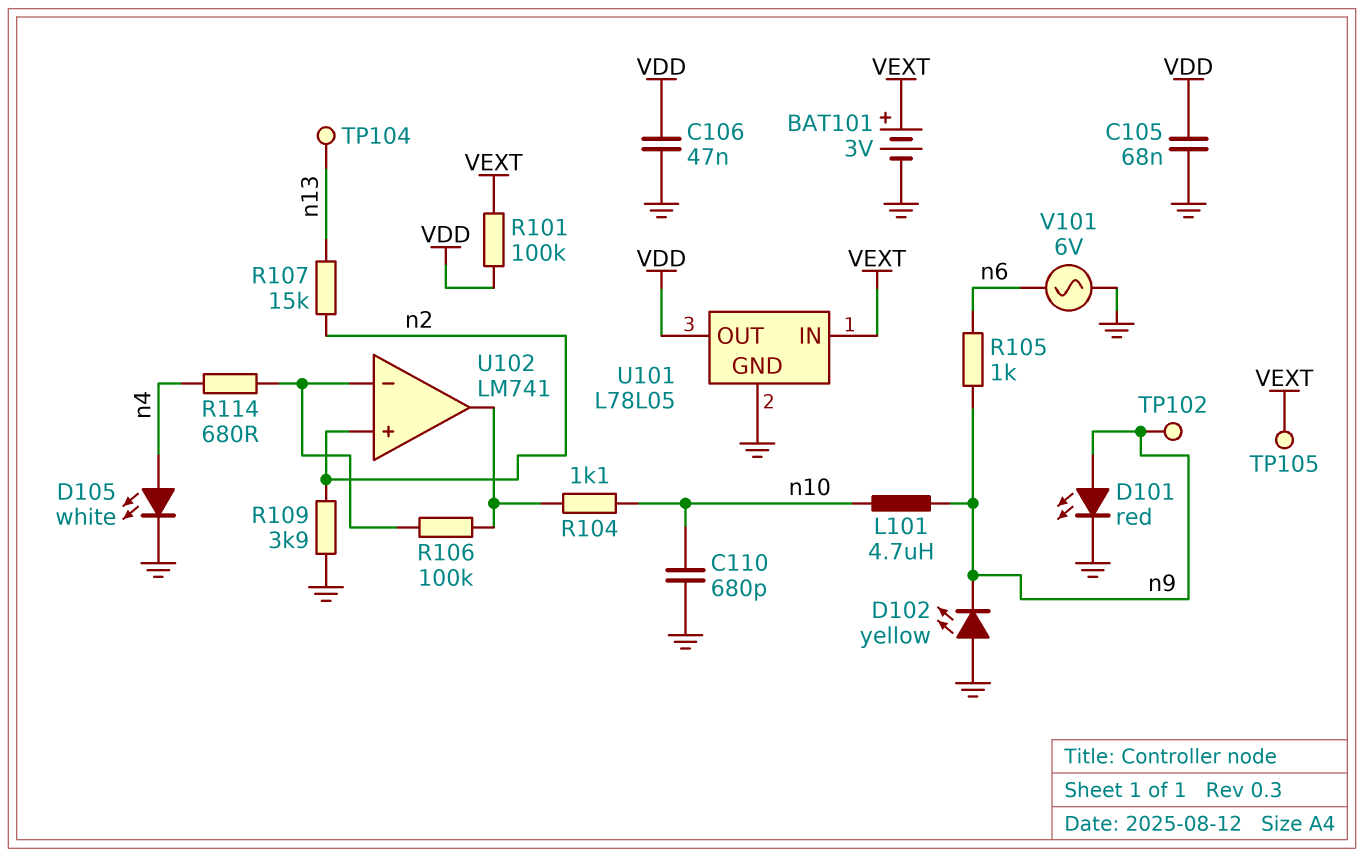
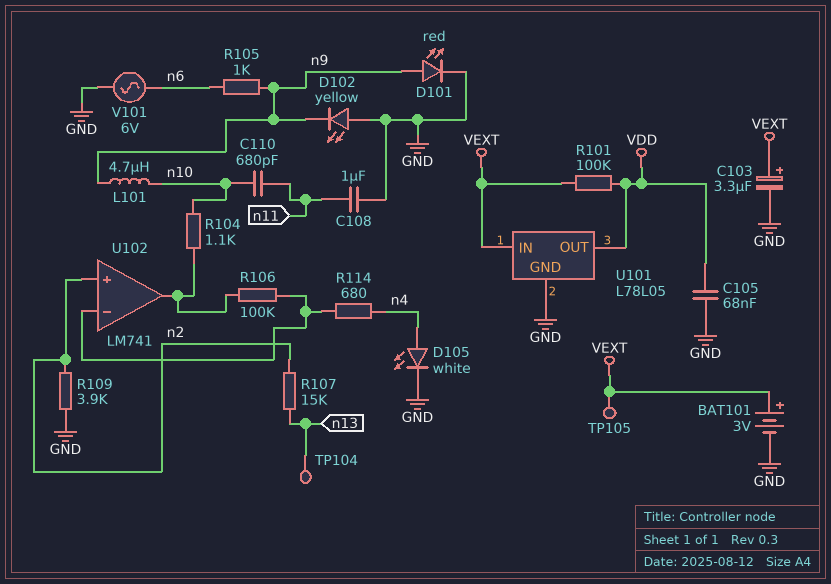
C103: none -> 3.3uF (plus VEXT, minus GND)
C106: 47nF (GND, VDD) -> none
C108: none -> 1uF (GND, n11)
C110: 680pF (GND, n10) -> 680pF (n10, n11)
TP102: test point (n9) -> none

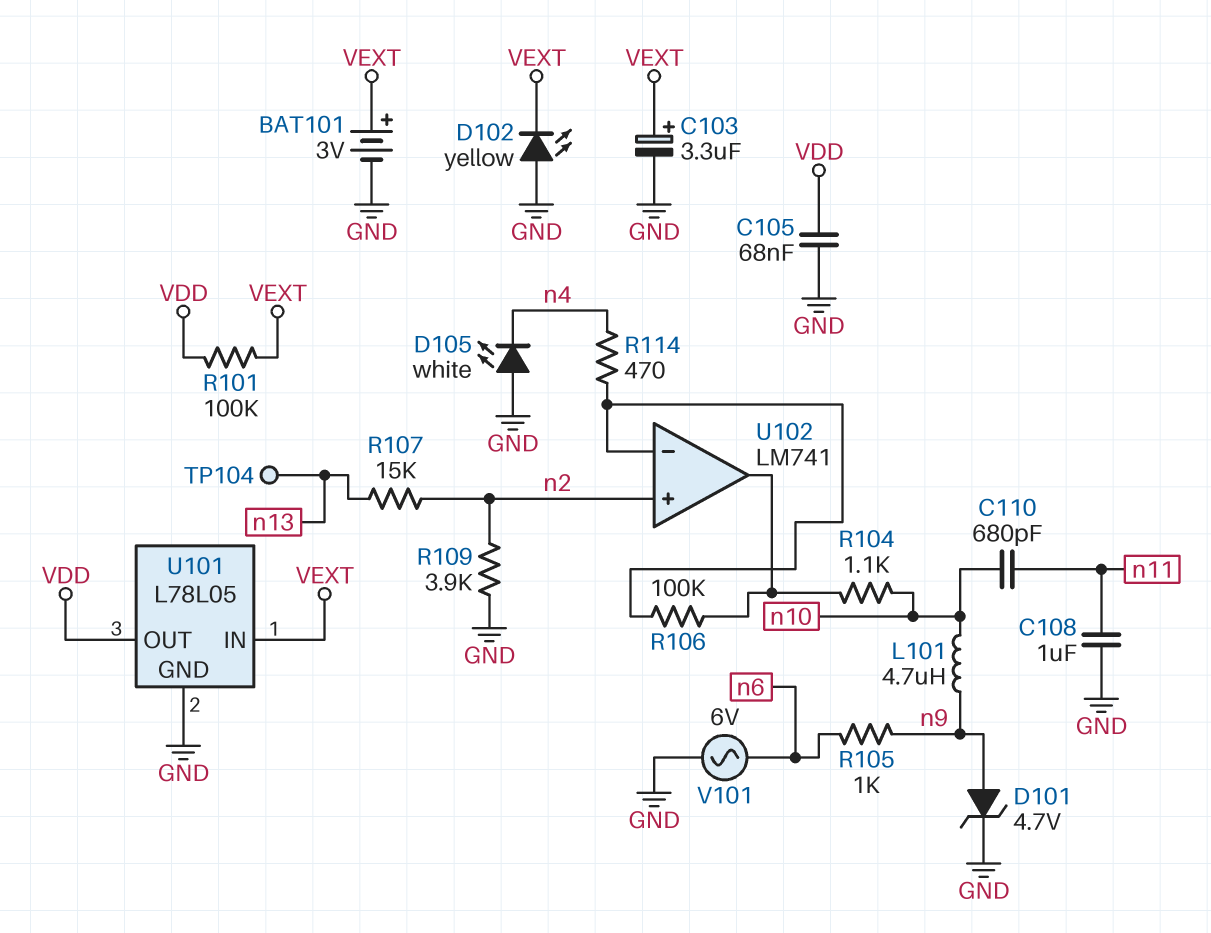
D101: LED red (A n9, K GND) -> zener 4.7V (A n9, K GND)
D102: LED yellow (A GND, K n9) -> LED yellow (A GND, K VEXT)
D105: LED white (A n4, K GND) -> LED white (A GND, K n4)
R114: 680 (U102/in-, n4) -> 470 (U102/in-, n4)
TP105: test point (VEXT) -> none

